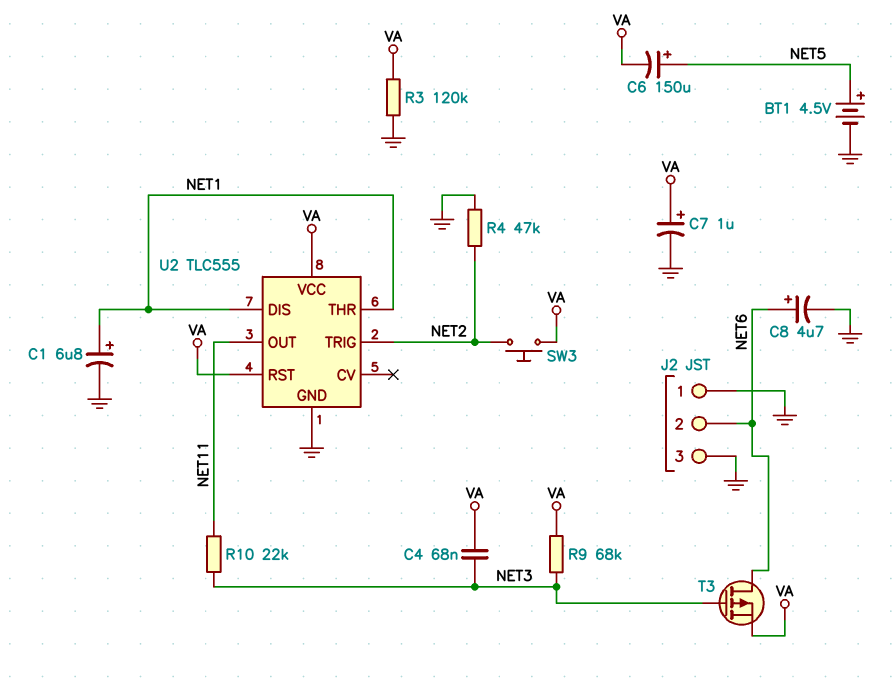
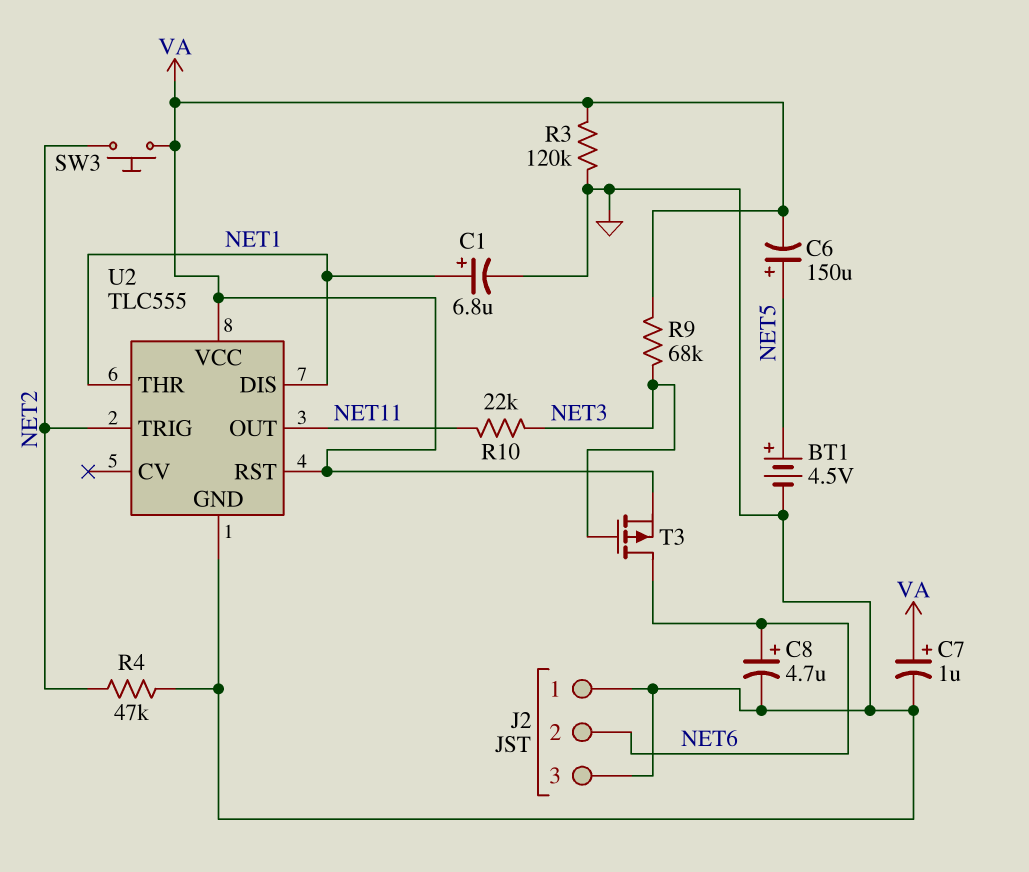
C4: 68nF (NET3, VA) -> none

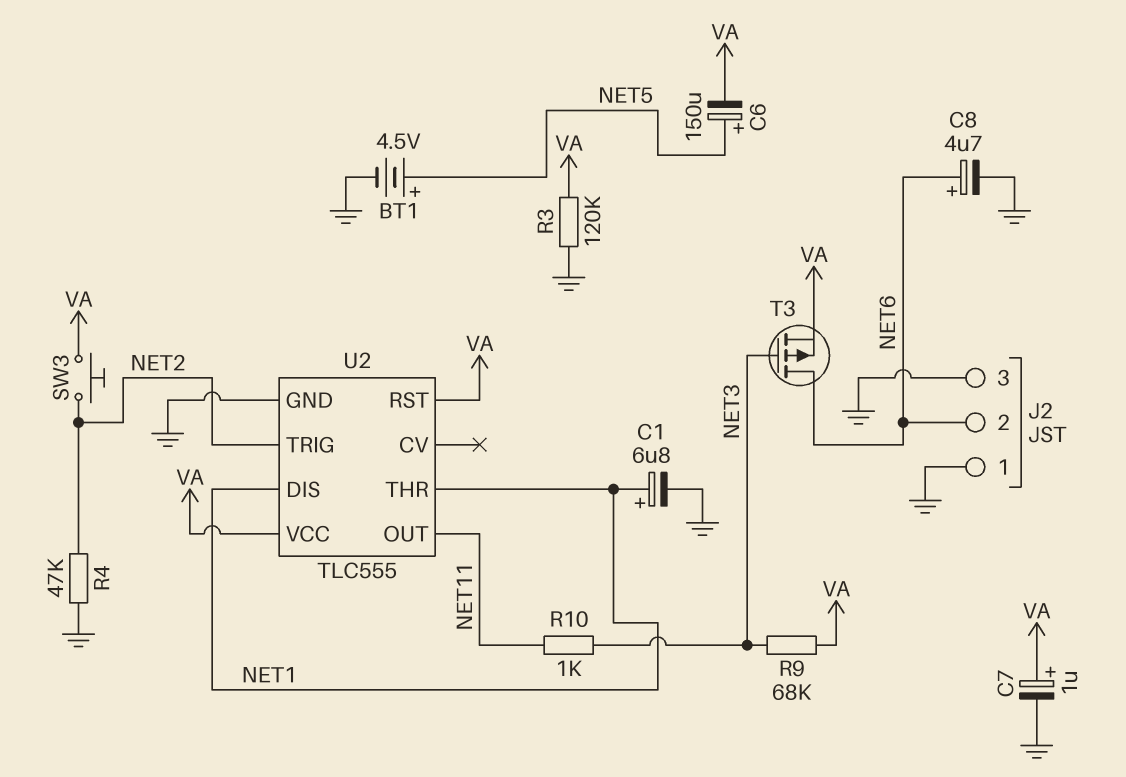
R10: 22k (NET3, NET11) -> 1k (NET3, NET11)

